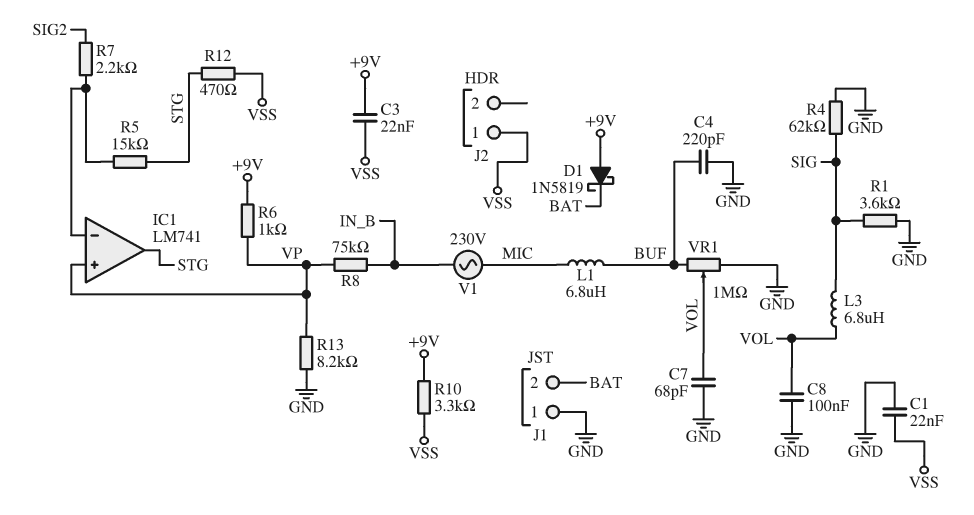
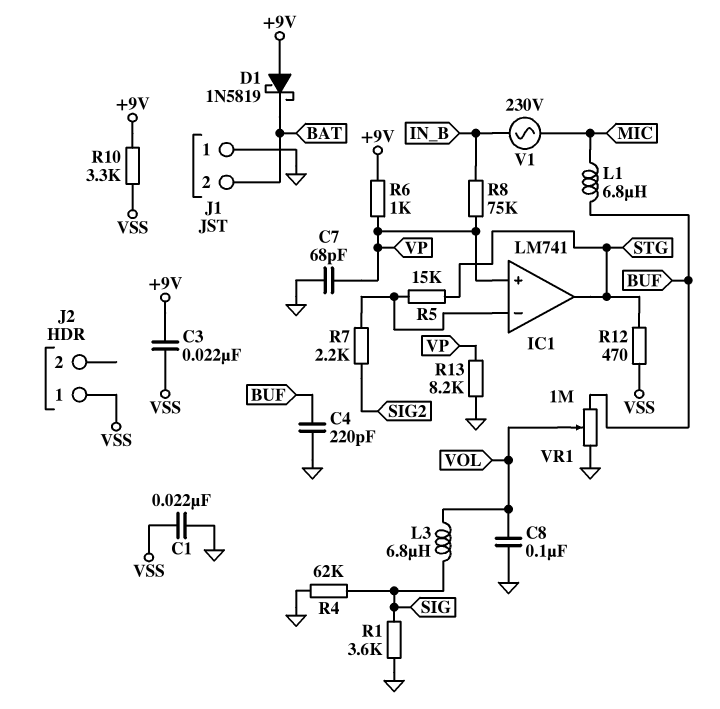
C7: 68pF (GND, VOL) -> 68pF (GND, VP)

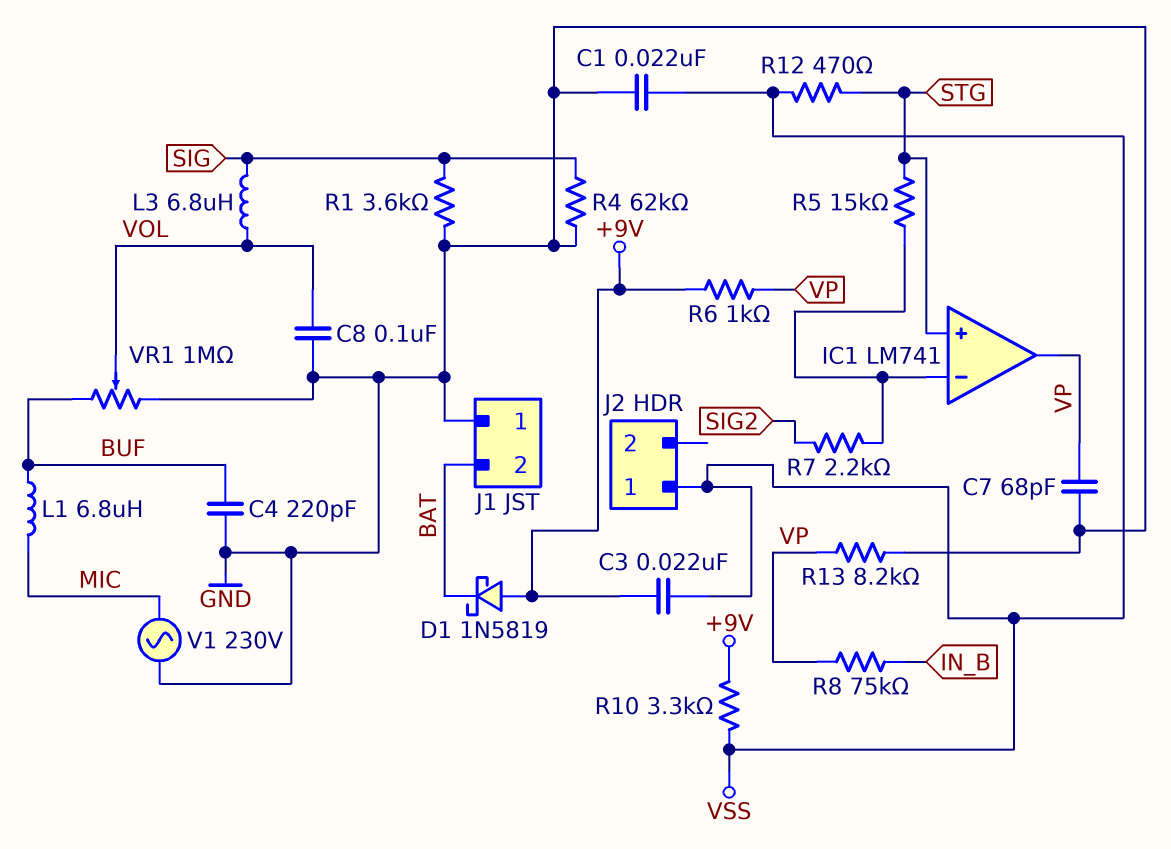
IC1 pin in+: VP -> STG
IC1 pin out: STG -> VP
V1: AC 230V (IN_B, MIC) -> AC 230V (GND, MIC)

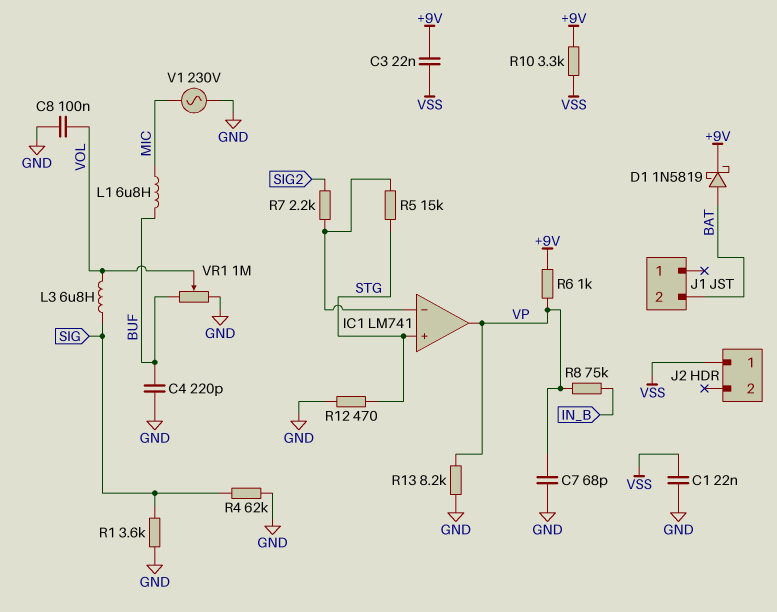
D1: schottky 1N5819 (A +9V, K BAT) -> schottky 1N5819 (A BAT, K +9V)
J1 pin 1: GND -> none
R12: 470 (STG, VSS) -> 470 (GND, STG)

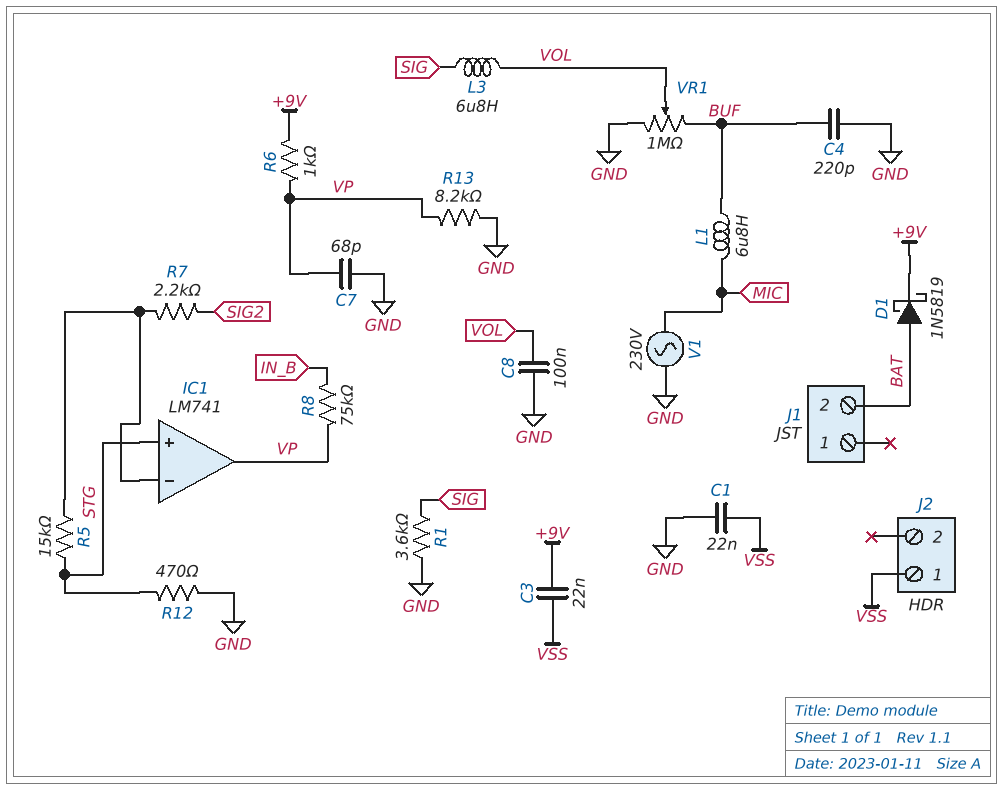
R4: 62k (GND, SIG) -> none
R10: 3.3k (+9V, VSS) -> none

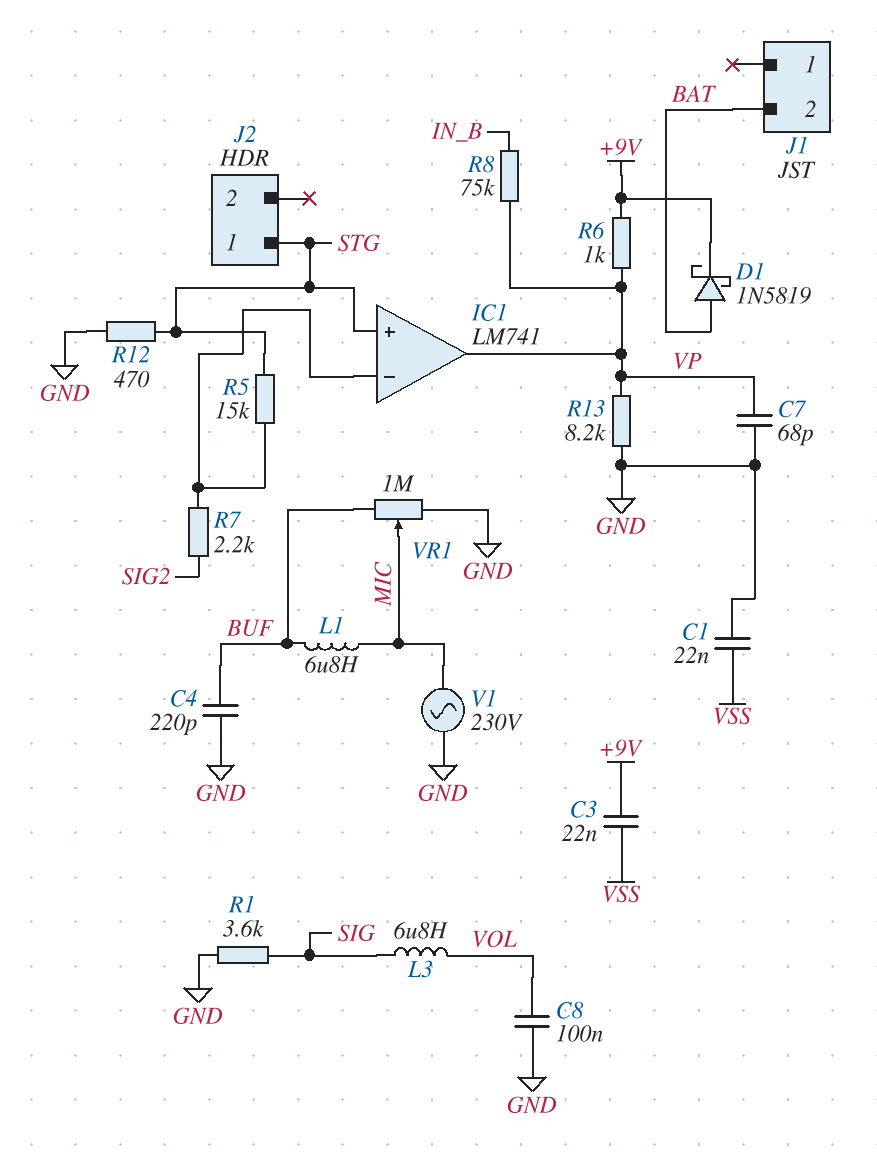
J2 pin 1: VSS -> STG
VR1: 1M (BUF, GND, wiper VOL) -> 1M (BUF, GND, wiper MIC)

